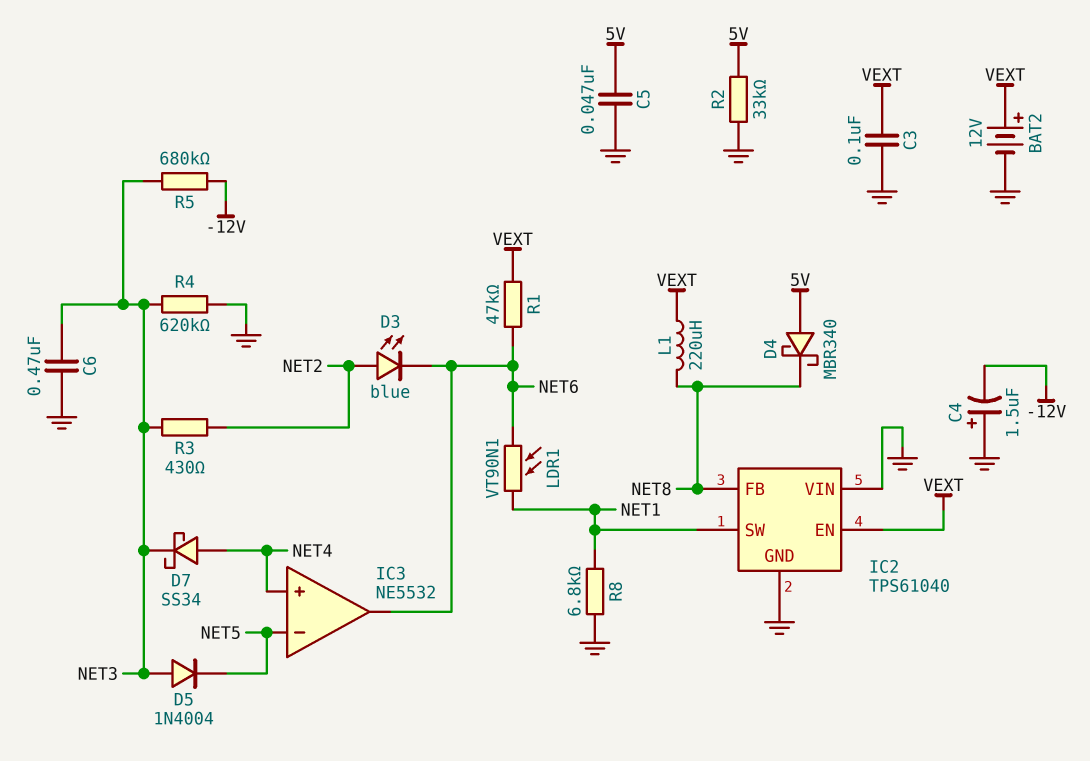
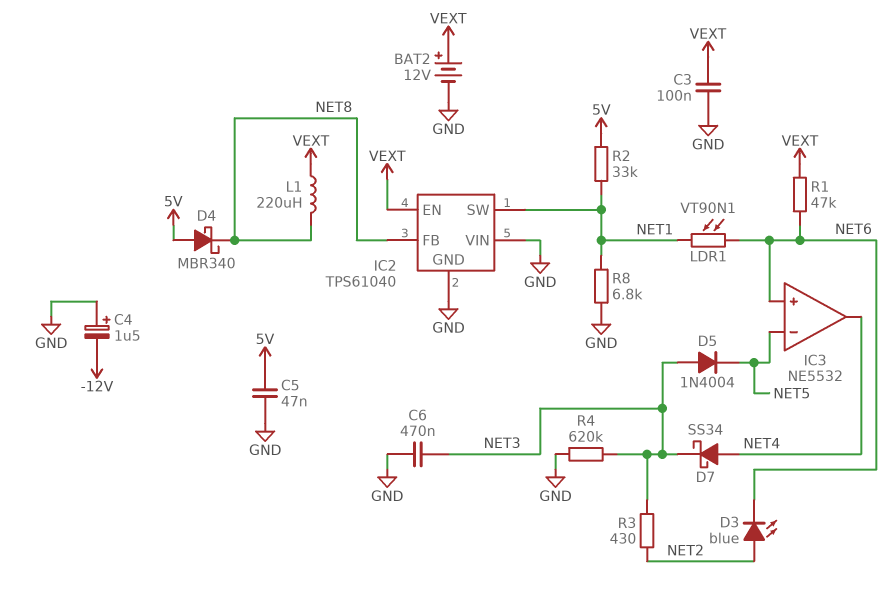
IC3 pin in+: NET4 -> NET6
IC3 pin out: NET6 -> NET4
R2: 33k (5V, GND) -> 33k (5V, NET1)
R5: 680k (-12V, NET3) -> none

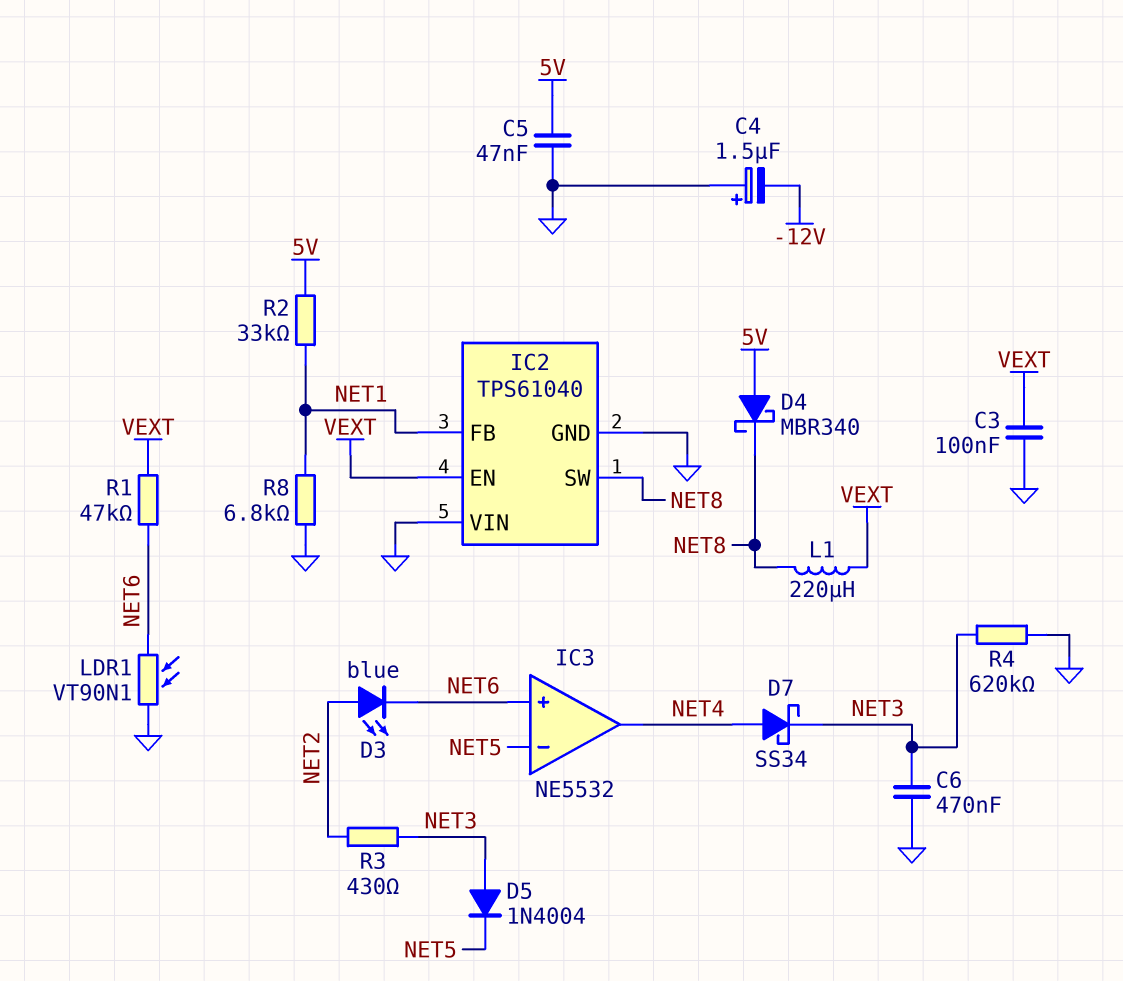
BAT2: 12V (plus VEXT, minus GND) -> none
IC2 pin FB: NET8 -> NET1
IC2 pin SW: NET1 -> NET8
LDR1: VT90N1 (NET1, NET6) -> VT90N1 (GND, NET6)

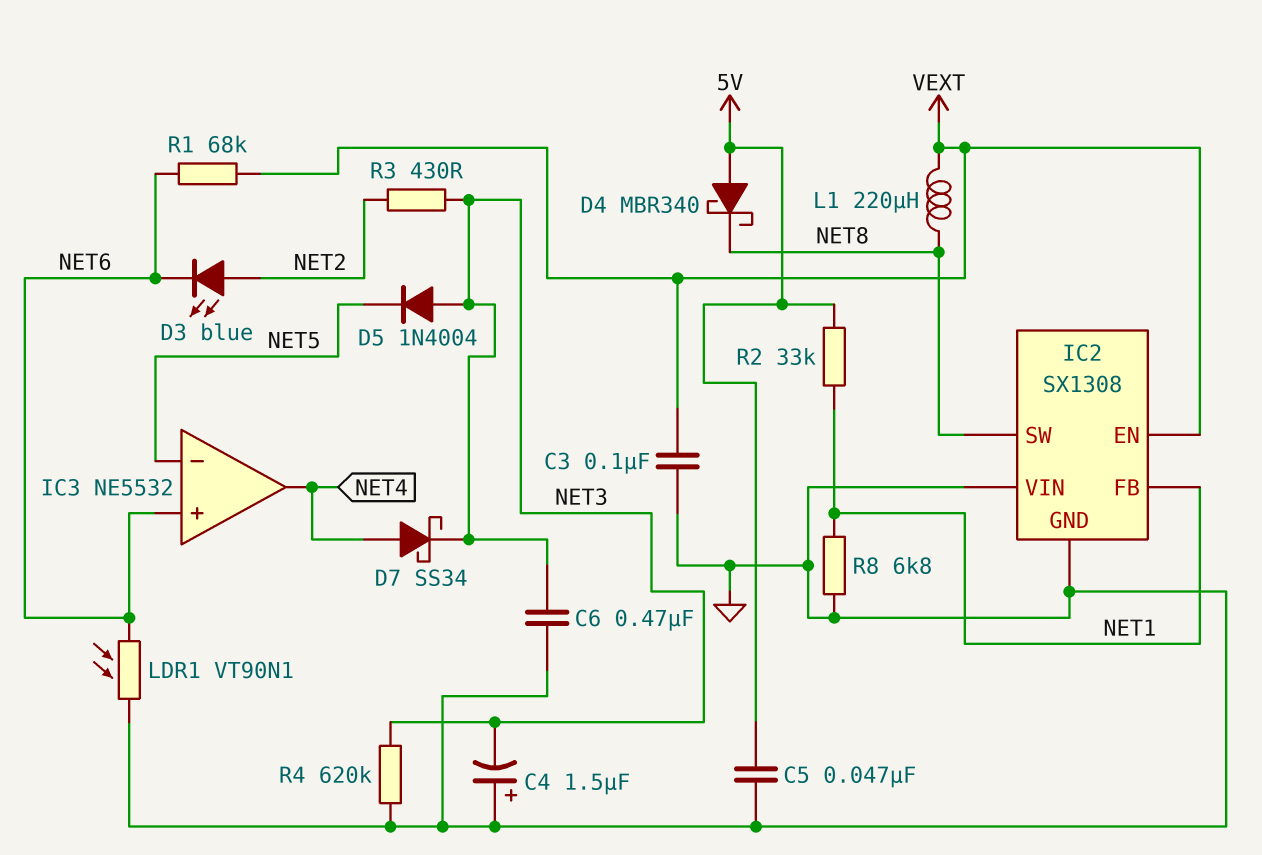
C4: 1.5uF (plus GND, minus -12V) -> 1.5uF (plus GND, minus NET3)
IC2: TPS61040 -> SX1308
R1: 47k (NET6, VEXT) -> 68k (NET6, VEXT)

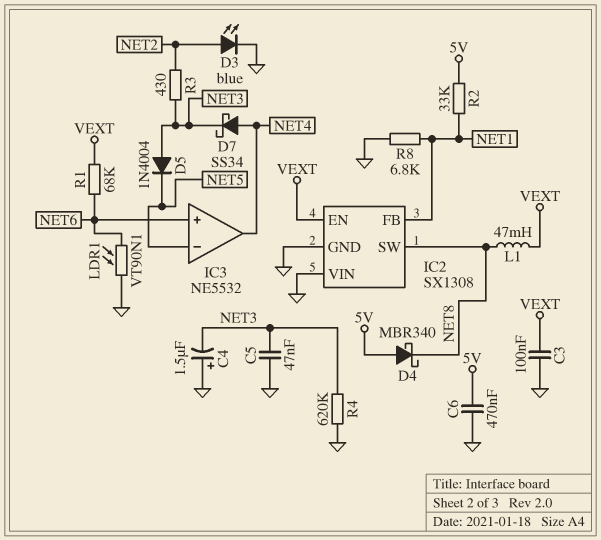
C5: 47nF (5V, GND) -> 47nF (GND, NET3)
C6: 470nF (GND, NET3) -> 470nF (5V, GND)
D3: LED blue (A NET2, K NET6) -> LED blue (A NET2, K GND)
L1: 220uH (NET8, VEXT) -> 47mH (NET8, VEXT)

